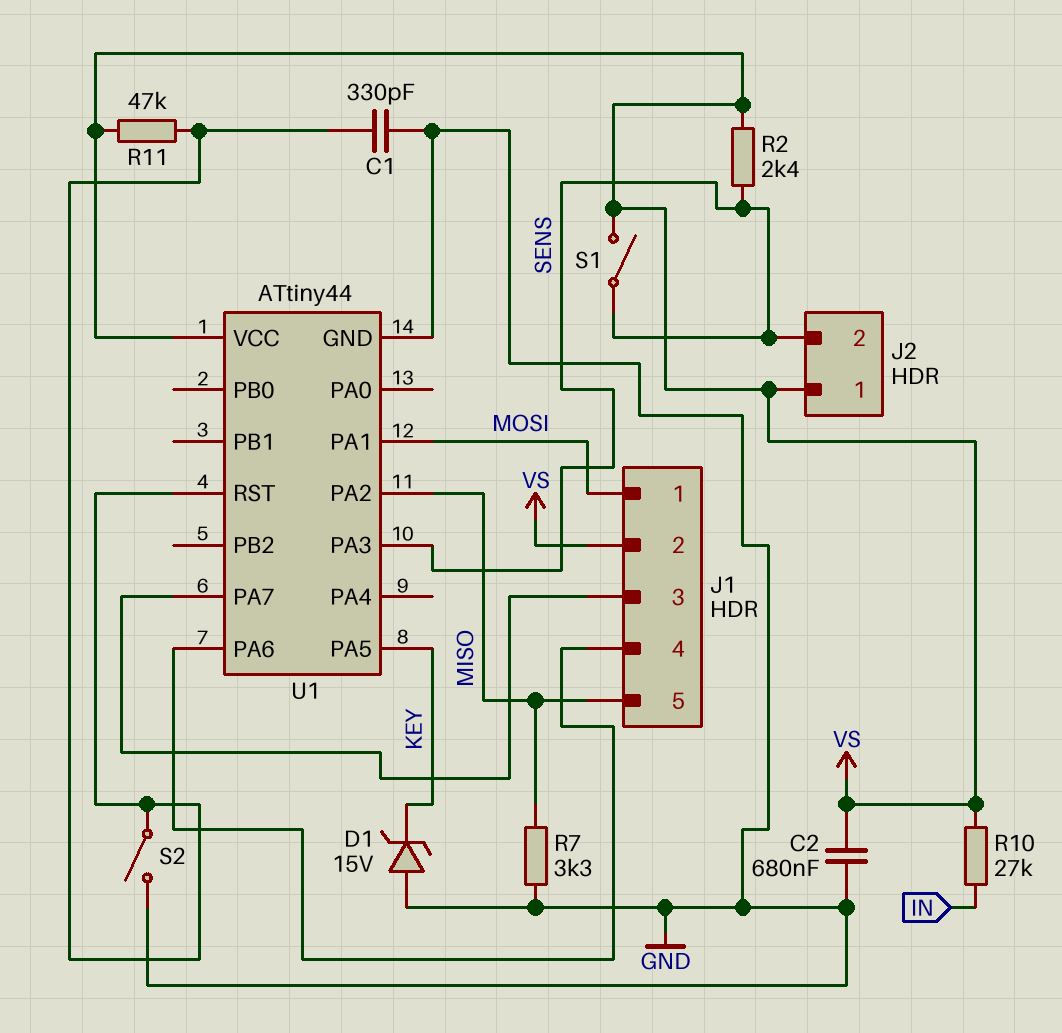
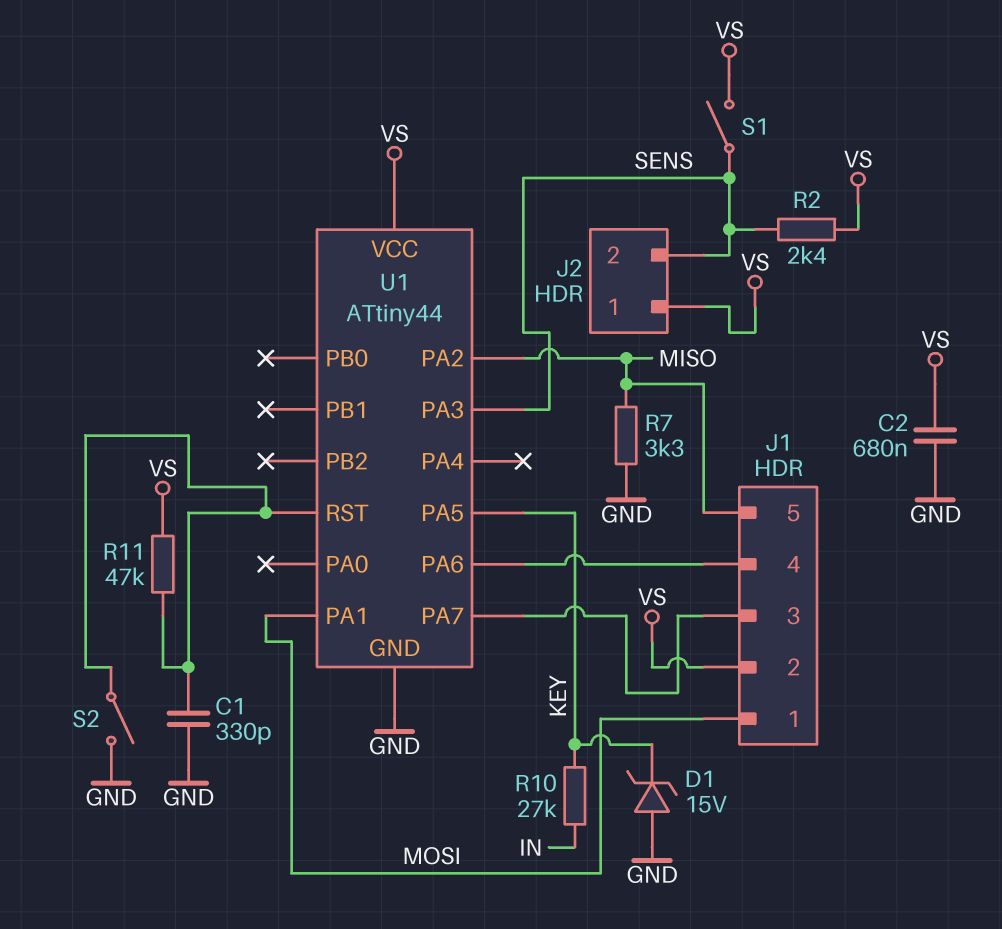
R10: 27k (IN, VS) -> 27k (IN, KEY)

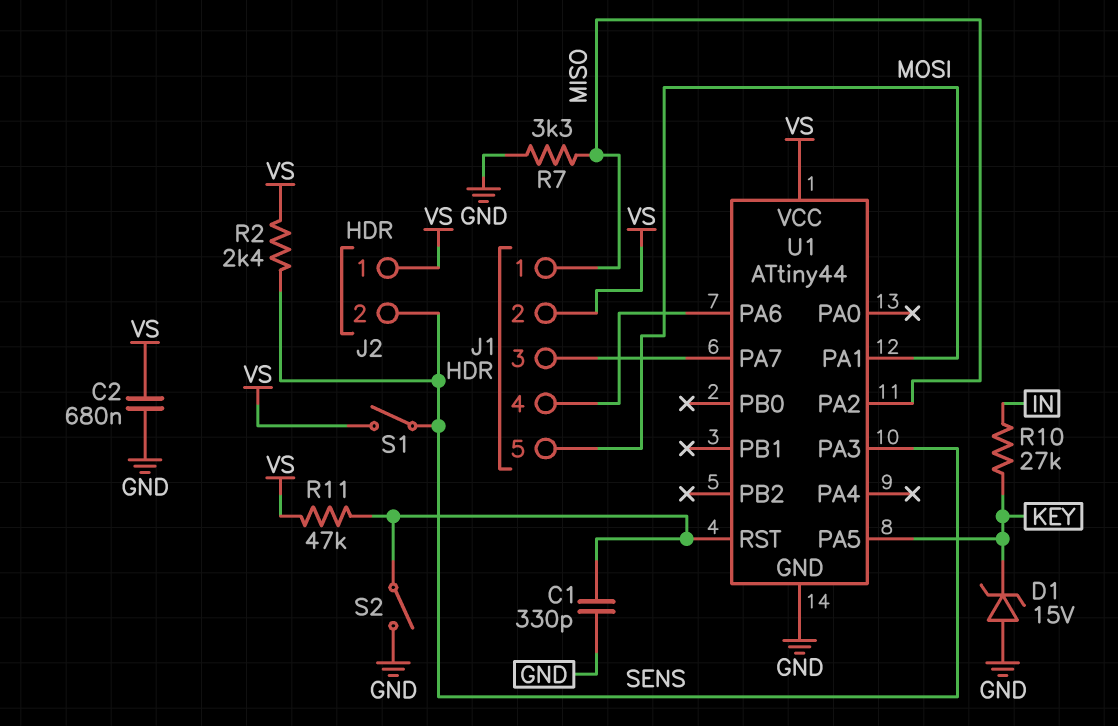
J1 pin 1: MOSI -> MISO
J1 pin 5: MISO -> MOSI

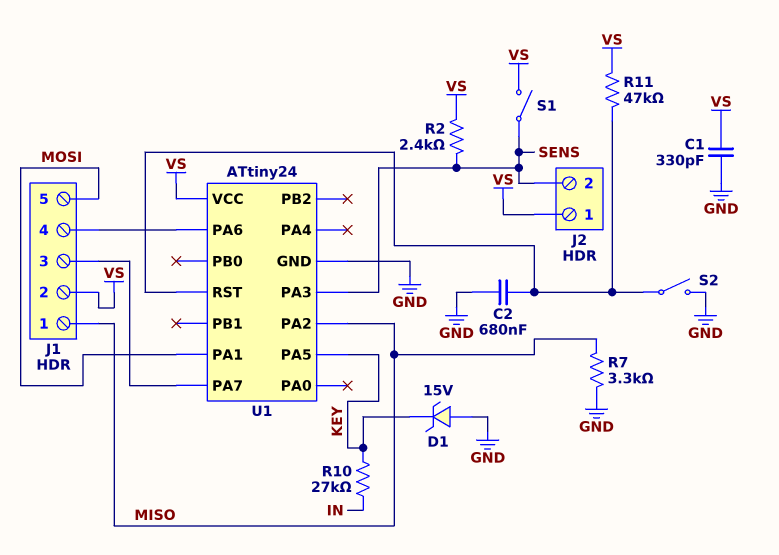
C1: 330pF (GND, U1/RST) -> 330pF (GND, VS)
C2: 680nF (GND, VS) -> 680nF (GND, U1/RST)
U1: ATtiny44 -> ATtiny24

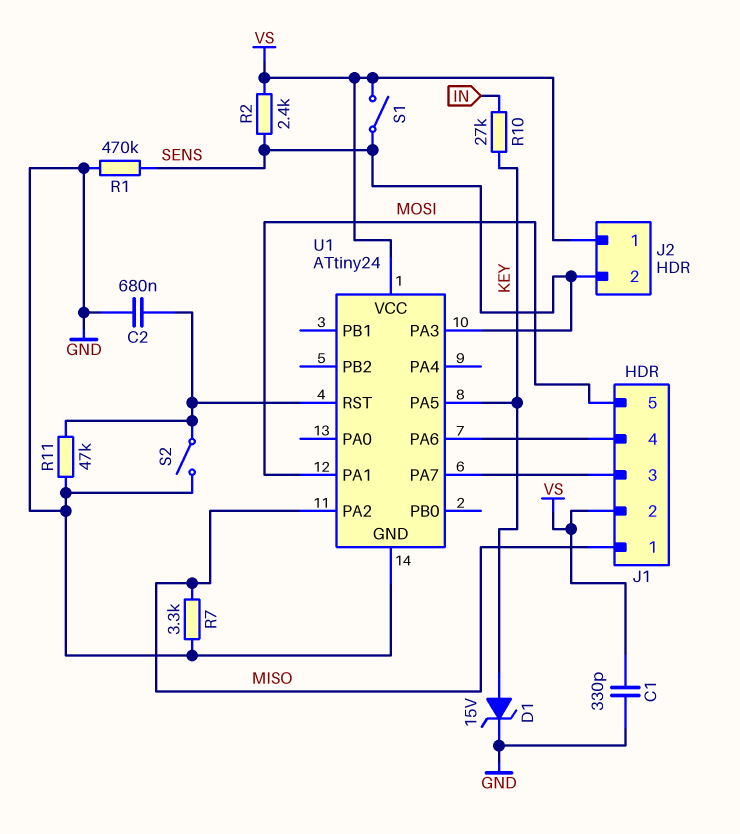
D1: zener 15V (A GND, K KEY) -> zener 15V (A KEY, K GND)
R1: none -> 470k (GND, SENS)
R11: 47k (U1/RST, VS) -> 47k (GND, U1/RST)

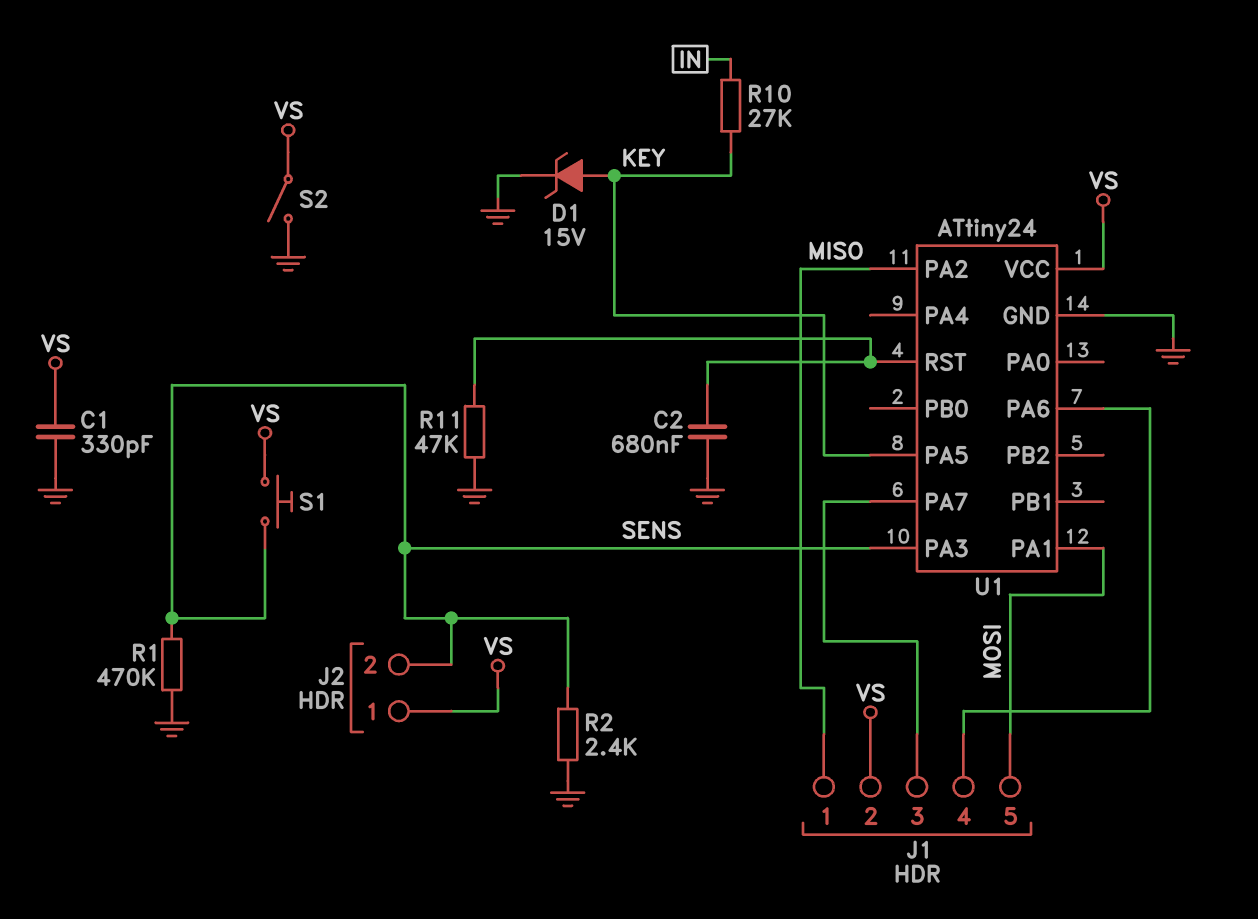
R2: 2.4k (SENS, VS) -> 2.4k (GND, SENS)
R7: 3.3k (GND, MISO) -> none
S1: switch (SENS, VS) -> button (SENS, VS)
S2: switch (GND, U1/RST) -> switch (GND, VS)

